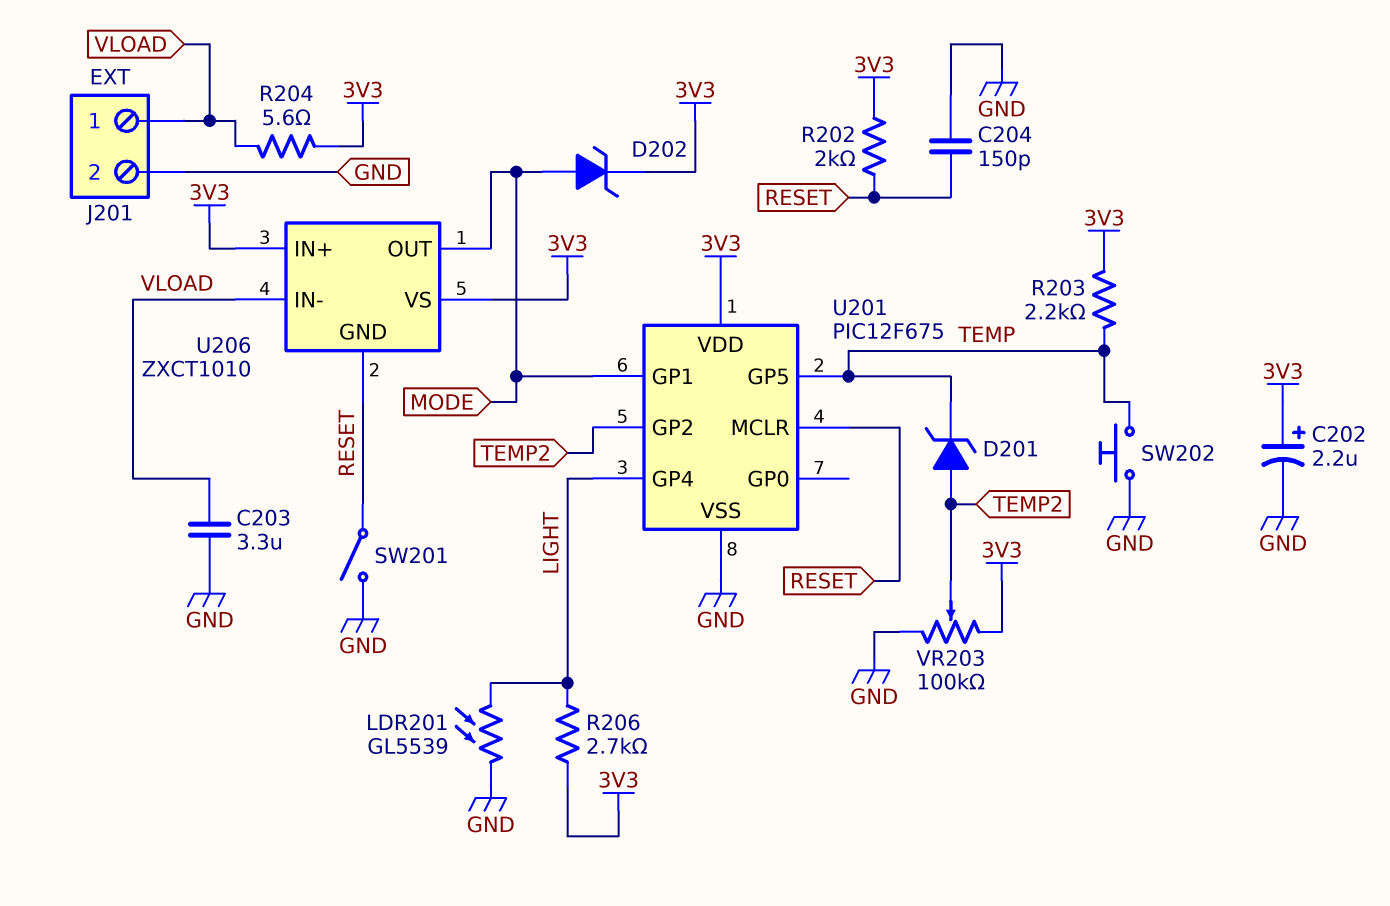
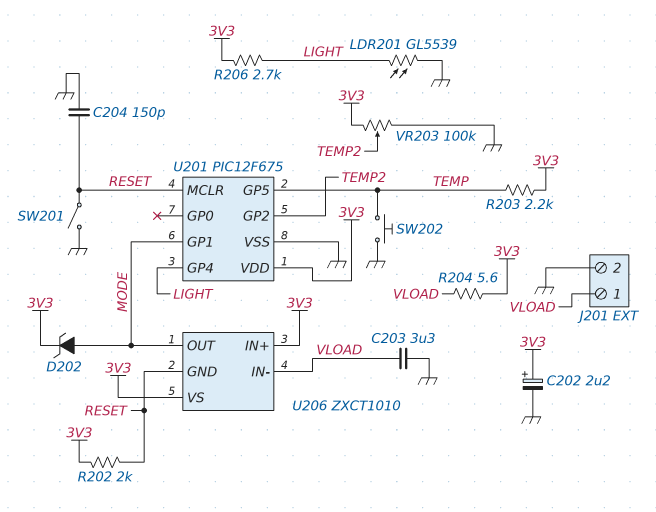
D201: zener (A TEMP2, K TEMP) -> none

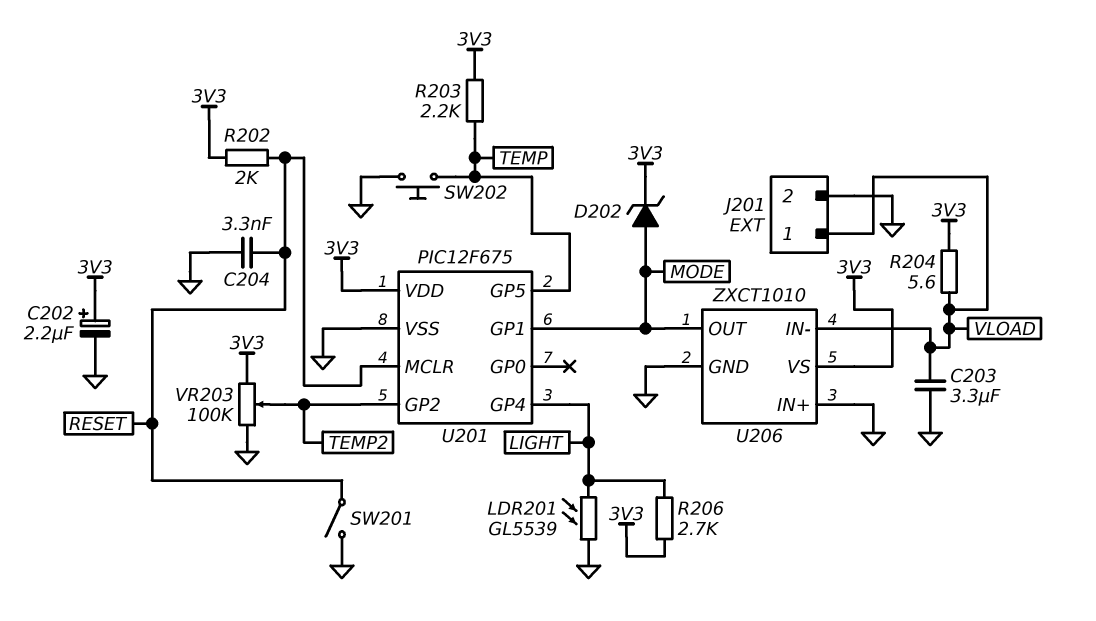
C204: 150pF (GND, RESET) -> 3.3nF (GND, RESET)
U206 pin GND: RESET -> GND
U206 pin IN+: 3V3 -> GND

